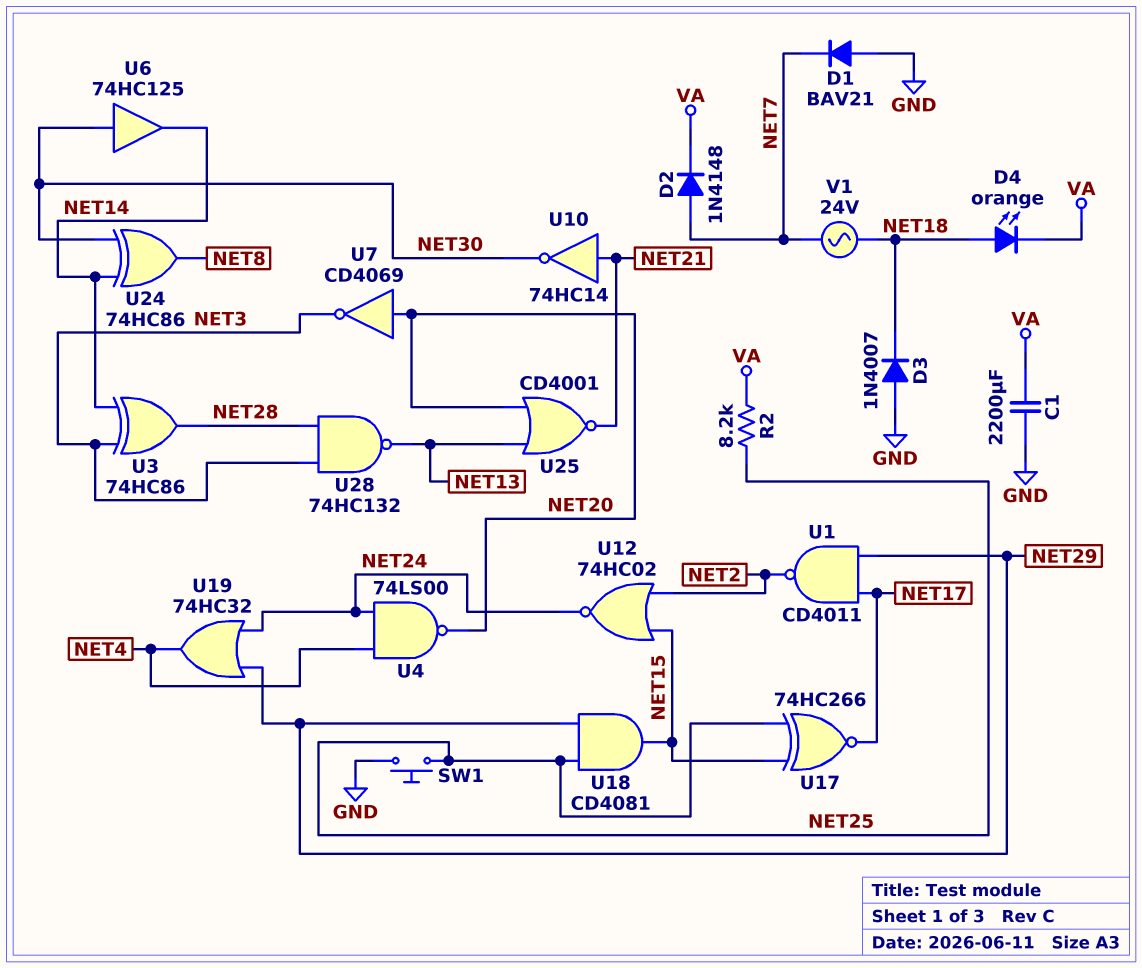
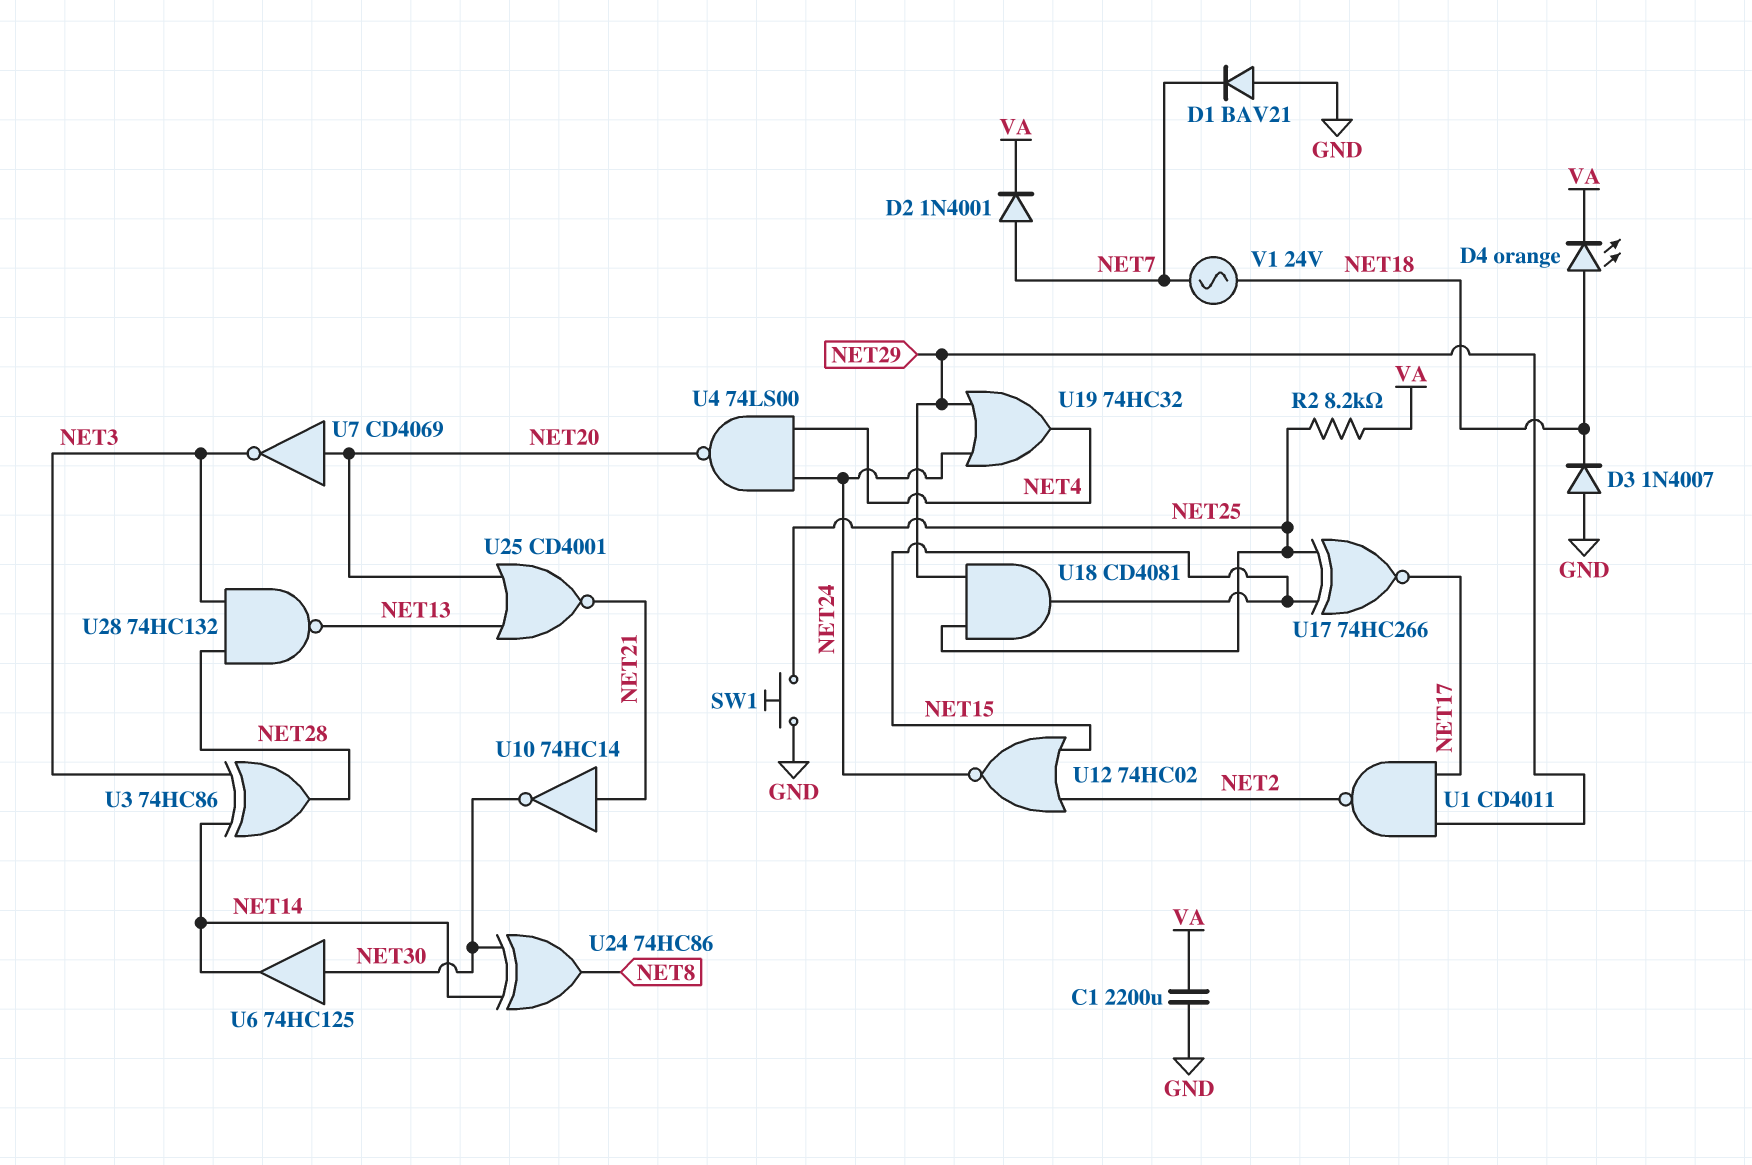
D2: diode 1N4148 (A NET7, K VA) -> diode 1N4001 (A NET7, K VA)

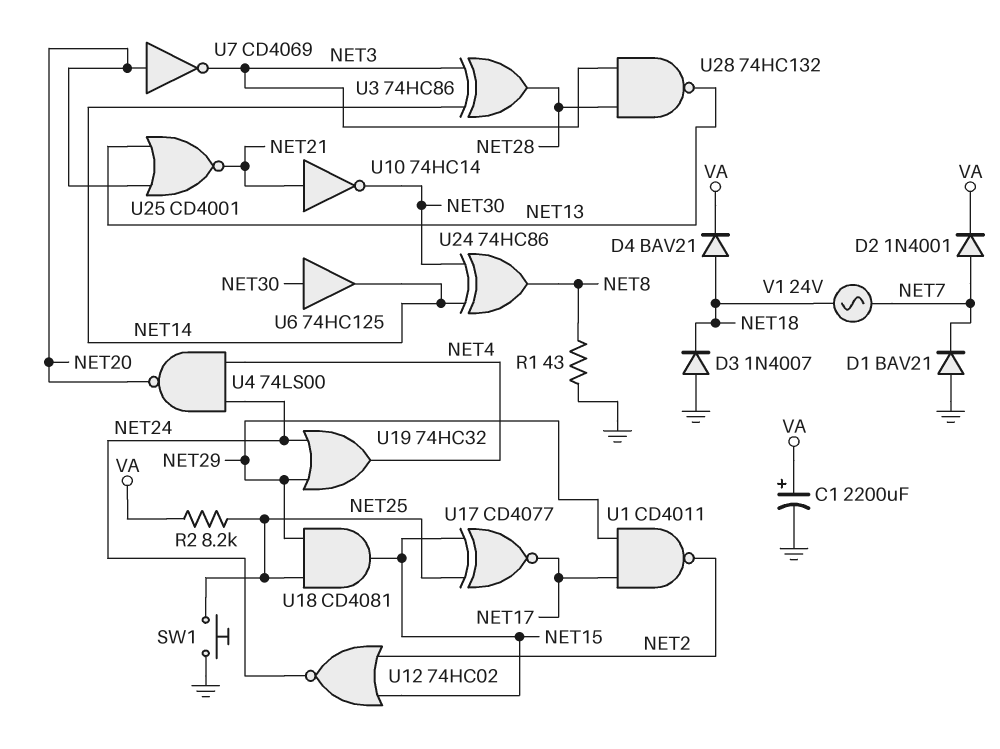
C1: 2200uF (GND, VA) -> 2200uF (plus VA, minus GND)
D4: LED orange (A NET18, K VA) -> diode BAV21 (A NET18, K VA)
R1: none -> 43 (GND, NET8)
U17: XNOR 74HC266 (in NET15, in NET25, out NET17) -> XNOR CD4077 (in NET15, in NET25, out NET17)

